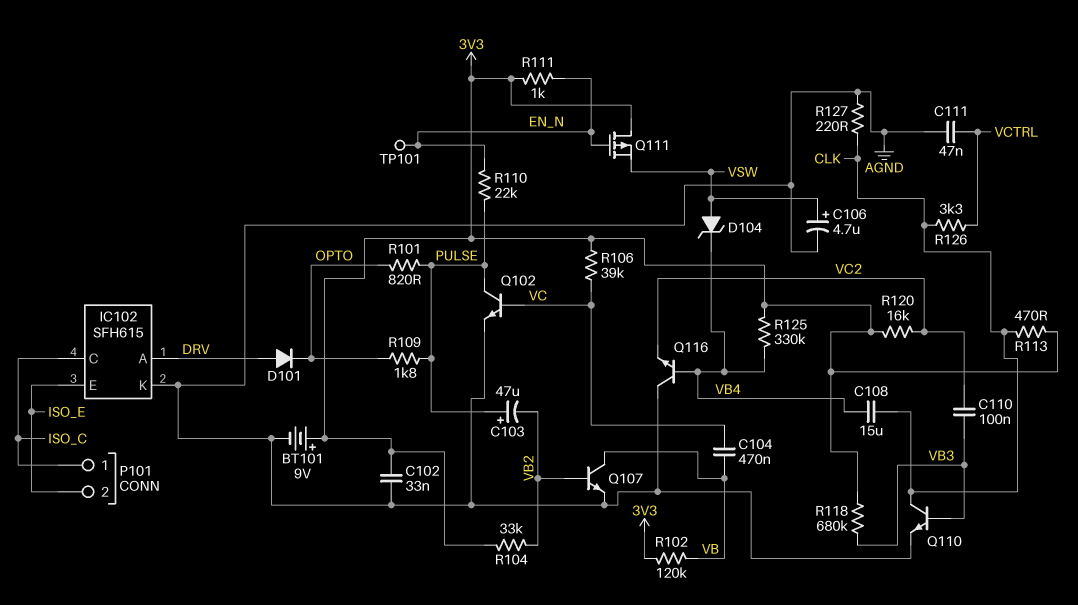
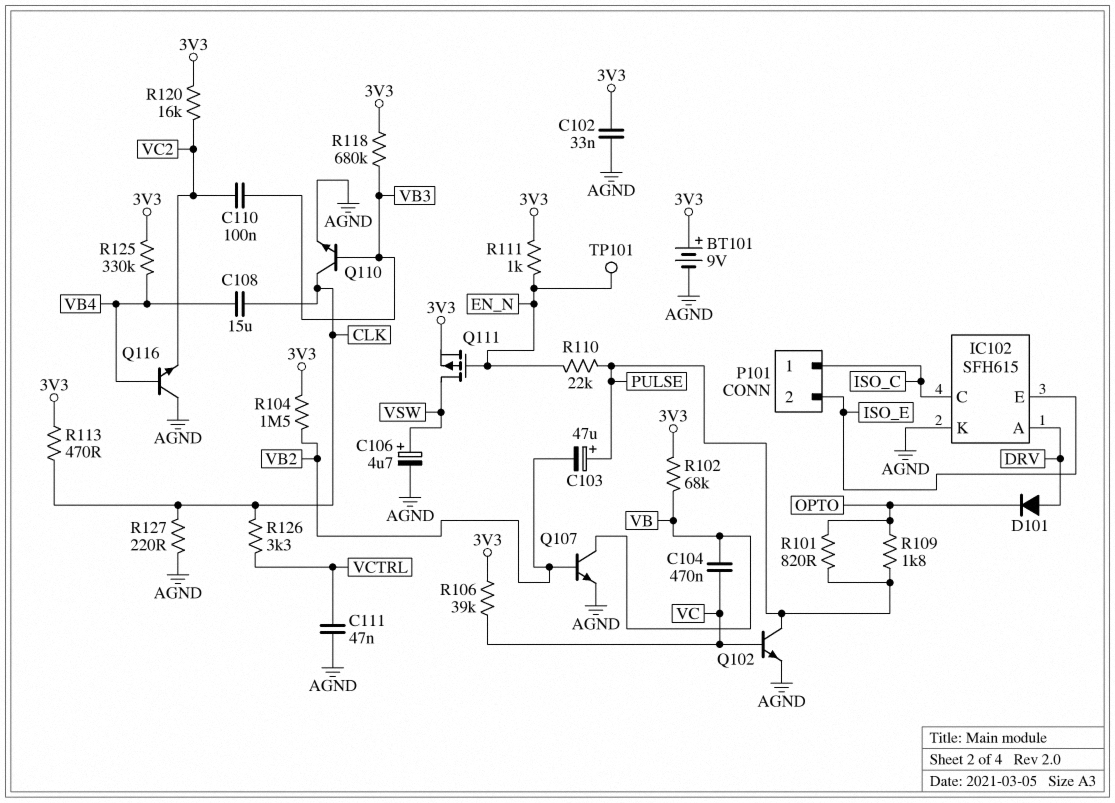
D104: zener (A VSW, K VB4) -> none
Q111: PMOS (G EN_N, D 3V3, S VSW) -> PMOS (G EN_N, D VSW, S 3V3)
R102: 120k (3V3, VB) -> 68k (3V3, VB)
R104: 33k (3V3, VB2) -> 1.5M (3V3, VB2)

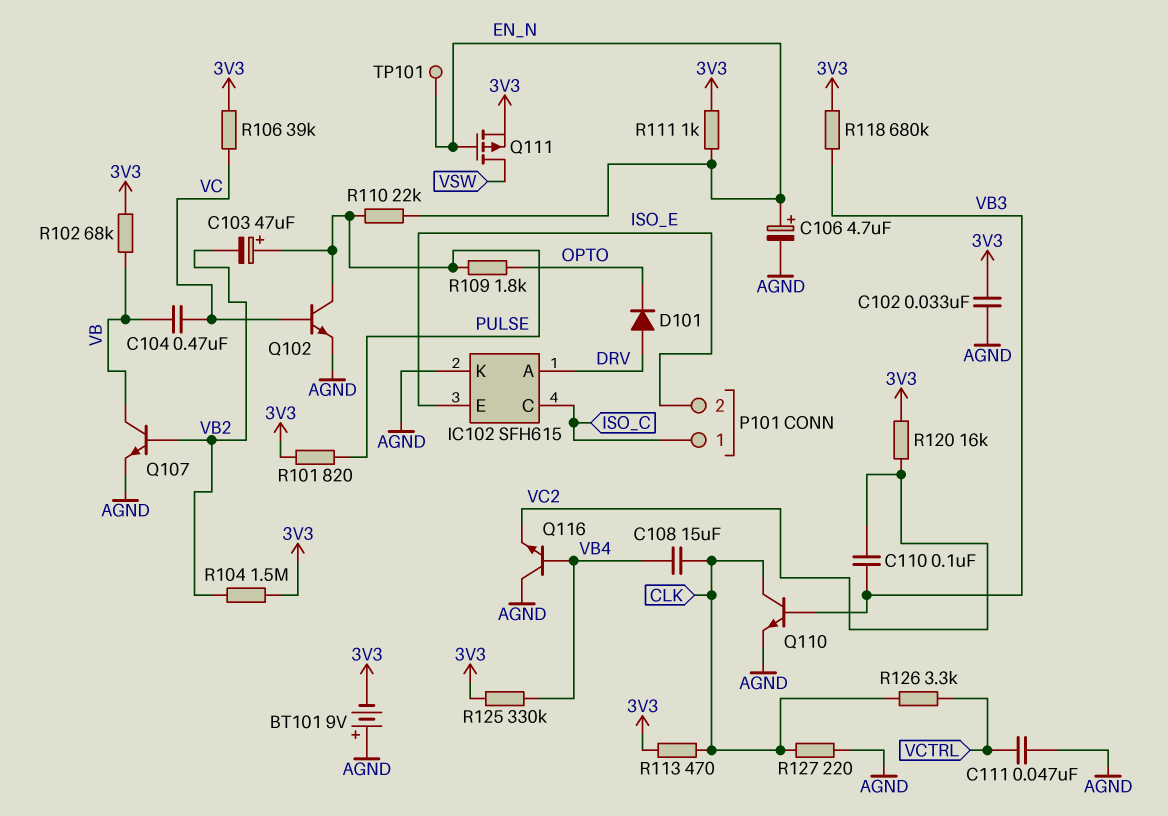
BT101: 9V (plus 3V3, minus AGND) -> 9V (plus AGND, minus 3V3)
C106: 4.7uF (plus VSW, minus AGND) -> 4.7uF (plus EN_N, minus AGND)
R101: 820 (OPTO, PULSE) -> 820 (3V3, PULSE)

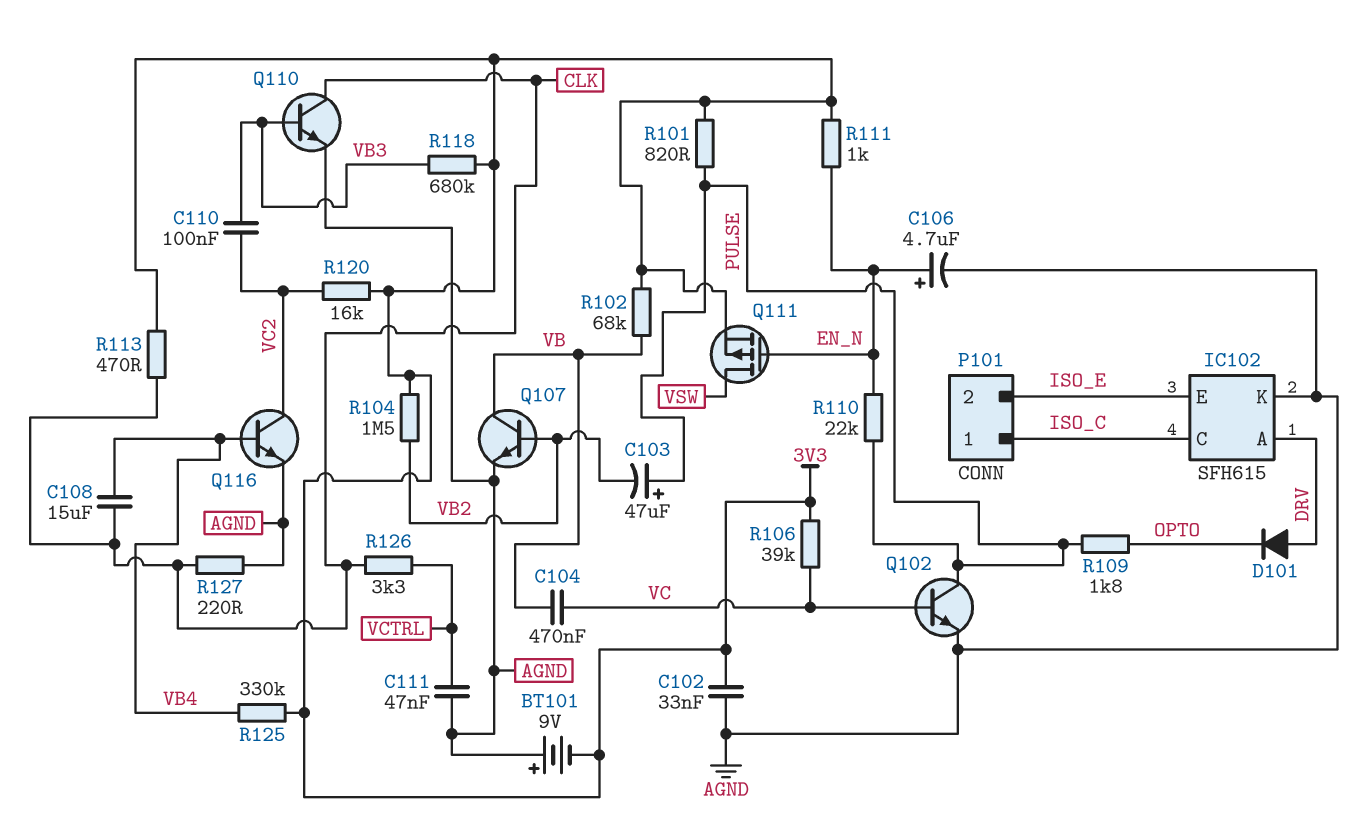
Q116: NPN (B VB4, C AGND, E VC2) -> NPN (B VB4, C VC2, E AGND)
TP101: test point (EN_N) -> none

